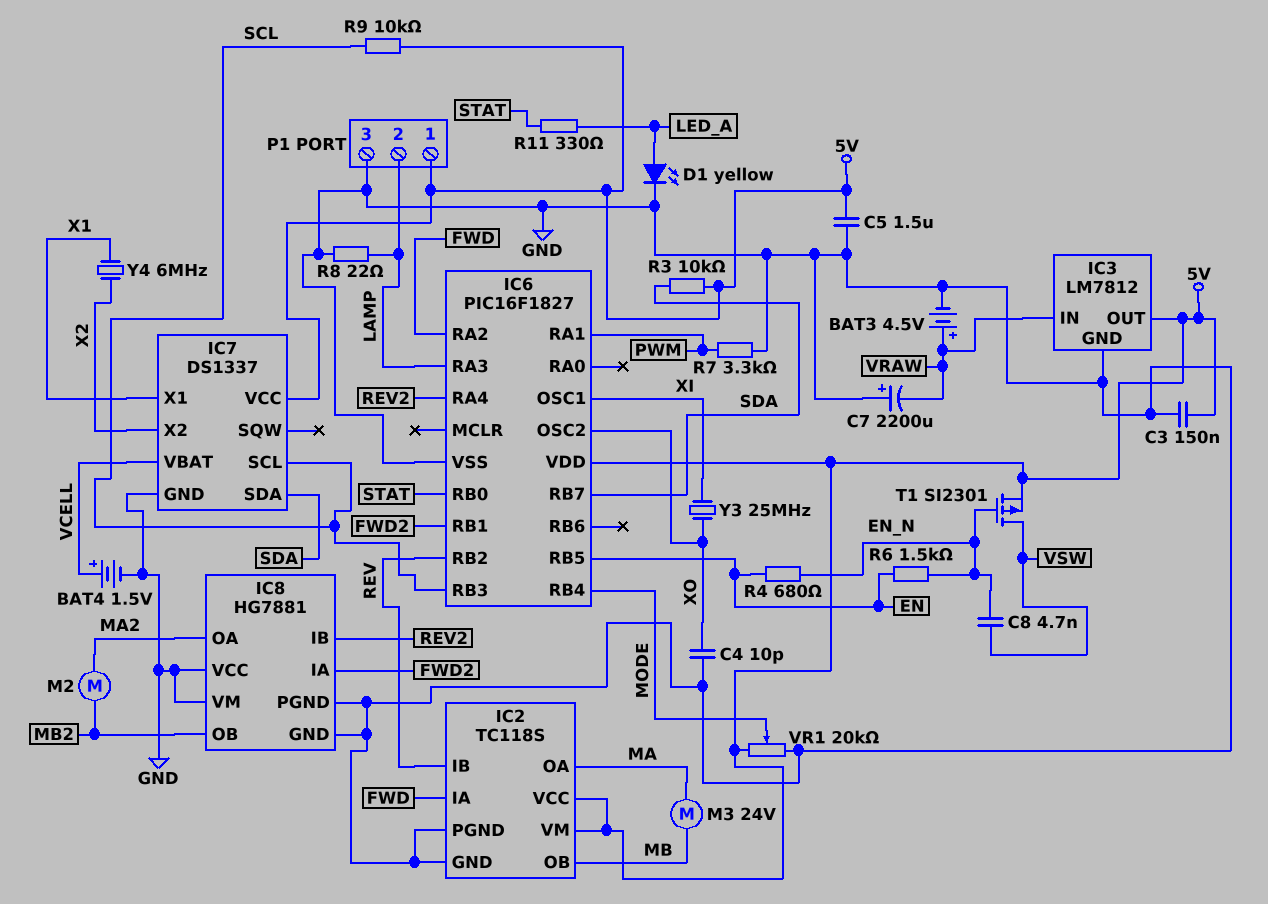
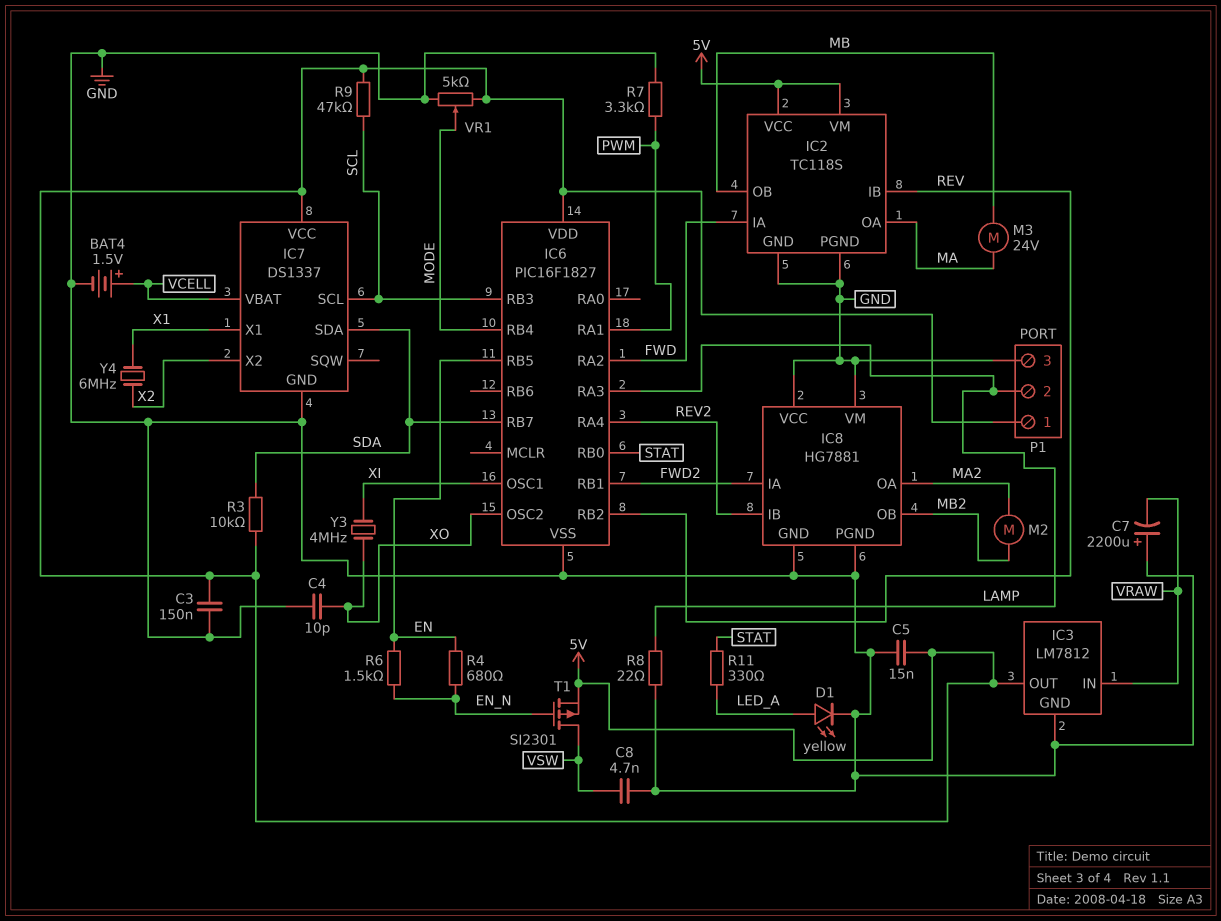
BAT3: 4.5V (plus VRAW, minus GND) -> none
C5: 1.5uF (5V, GND) -> 15nF (5V, GND)
C8: 4.7nF (EN_N, VSW) -> 4.7nF (GND, VSW)
R9: 10k (5V, SCL) -> 47k (5V, SCL)
VR1: 20k (5V, GND, wiper MODE) -> 5k (5V, GND, wiper MODE)
Y3: 25MHz (XI, XO) -> 4MHz (XI, XO)

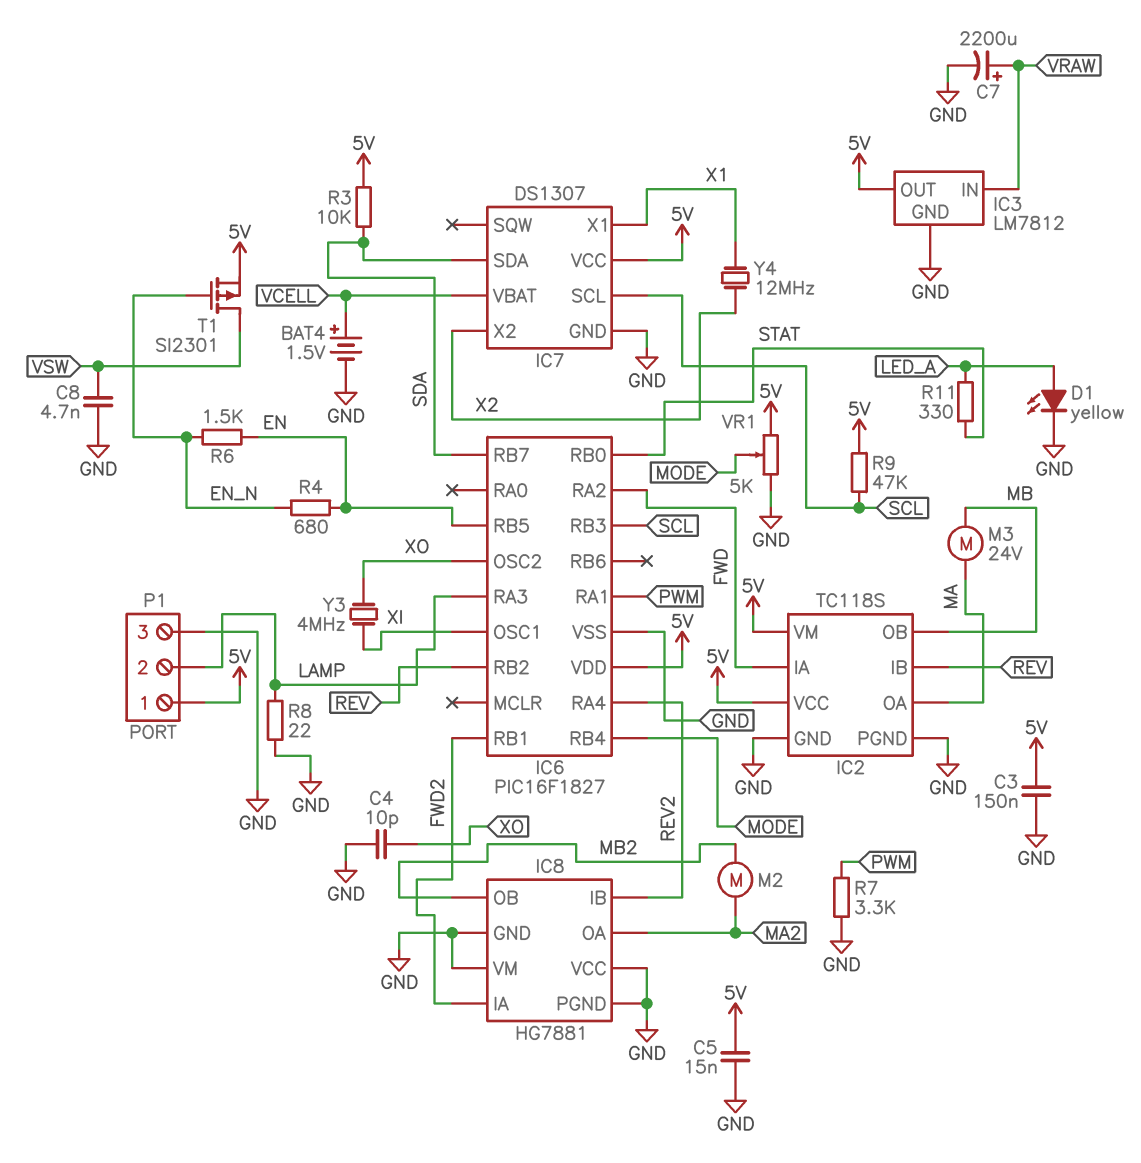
C7: 2200uF (plus GND, minus VRAW) -> 2200uF (plus VRAW, minus GND)
IC7: DS1337 -> DS1307
Y4: 6MHz (X1, X2) -> 12MHz (X1, X2)

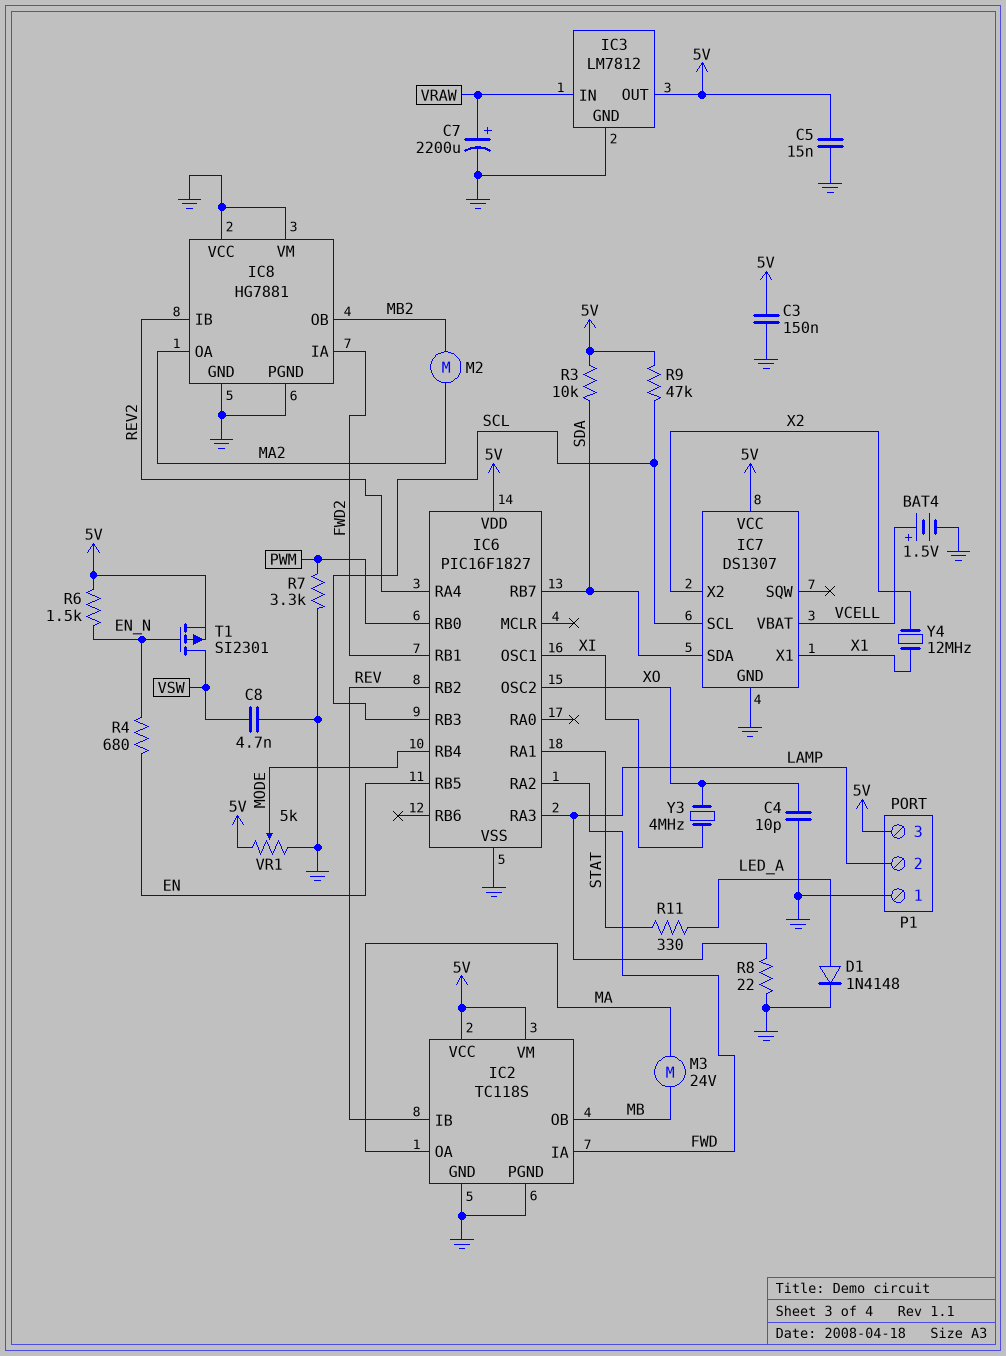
D1: LED yellow (A LED_A, K GND) -> diode 1N4148 (A LED_A, K GND)
IC6 pin RA1: PWM -> STAT
IC6 pin RB0: STAT -> PWM
P1 pin 1: 5V -> GND
P1 pin 3: GND -> 5V
R6: 1.5k (EN, EN_N) -> 1.5k (5V, EN_N)

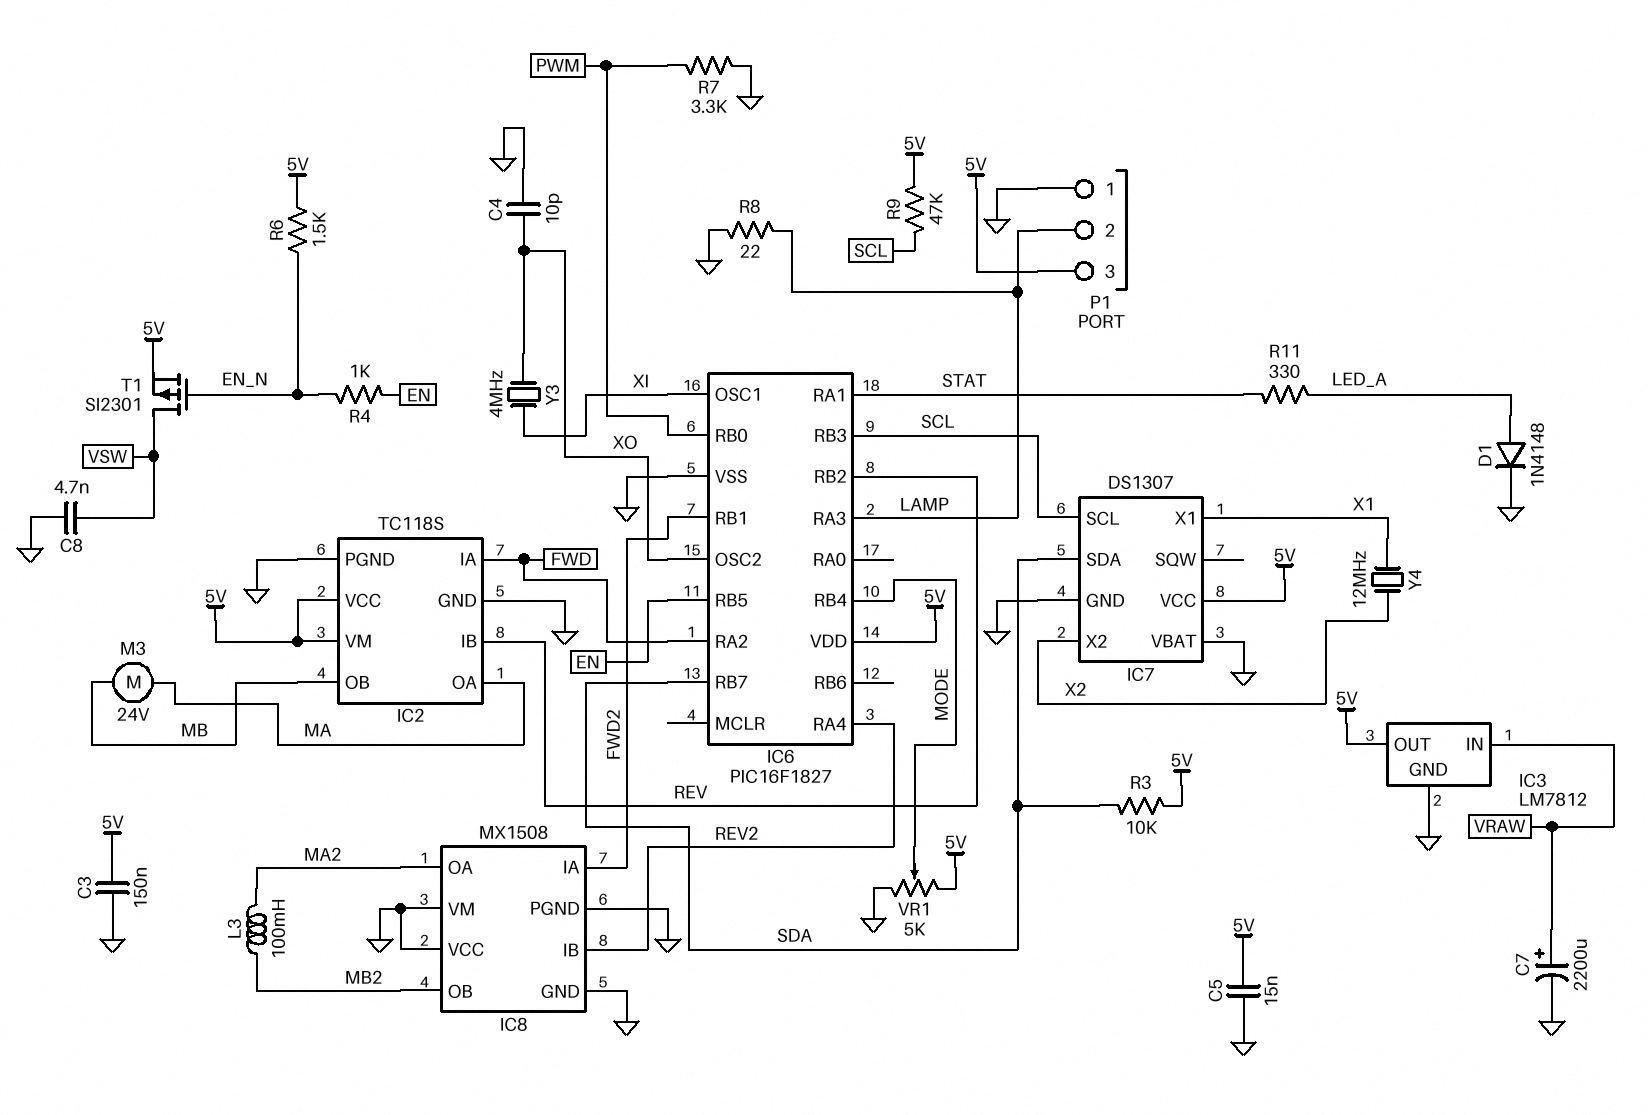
BAT4: 1.5V (plus VCELL, minus GND) -> none
IC7 pin VBAT: VCELL -> GND
IC8: HG7881 -> MX1508
L3: none -> 100mH (MA2, MB2)
M2: motor (MA2, MB2) -> none
R4: 680 (EN, EN_N) -> 1k (EN, EN_N)

